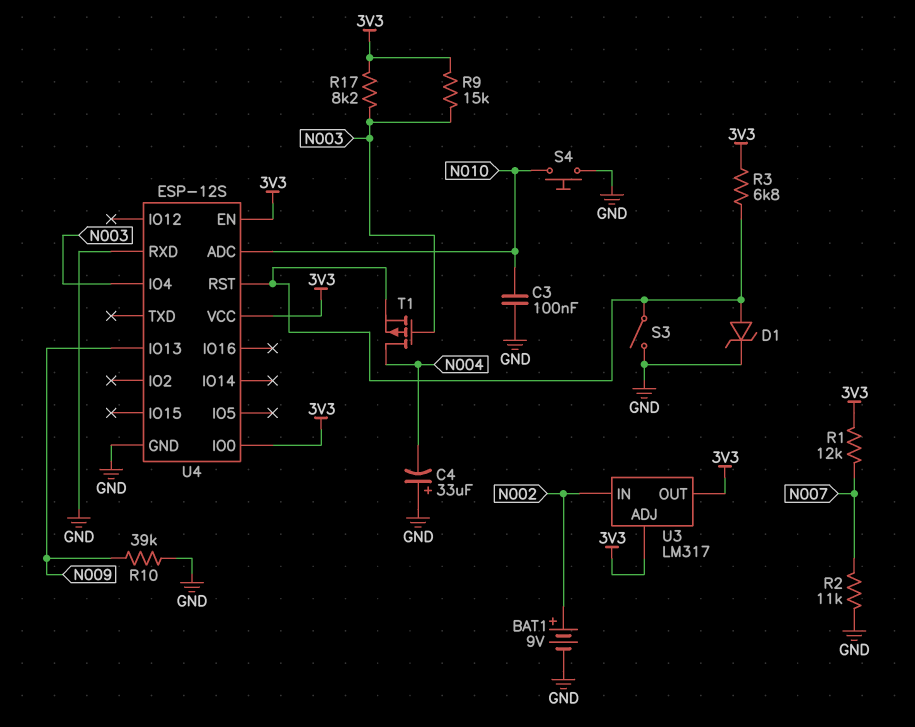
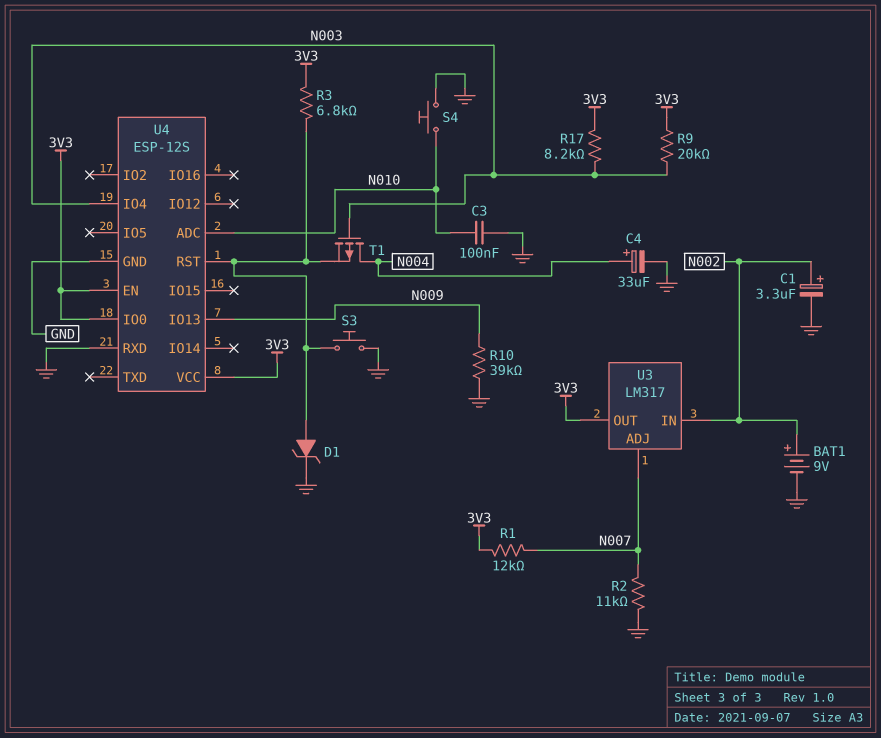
C1: none -> 3.3uF (plus N002, minus GND)
C4: 33uF (plus GND, minus N004) -> 33uF (plus N004, minus GND)
R9: 15k (3V3, N003) -> 20k (3V3, N003)
S3: switch (GND, U4/RST) -> button (GND, U4/RST)
U3 pin ADJ: 3V3 -> N007

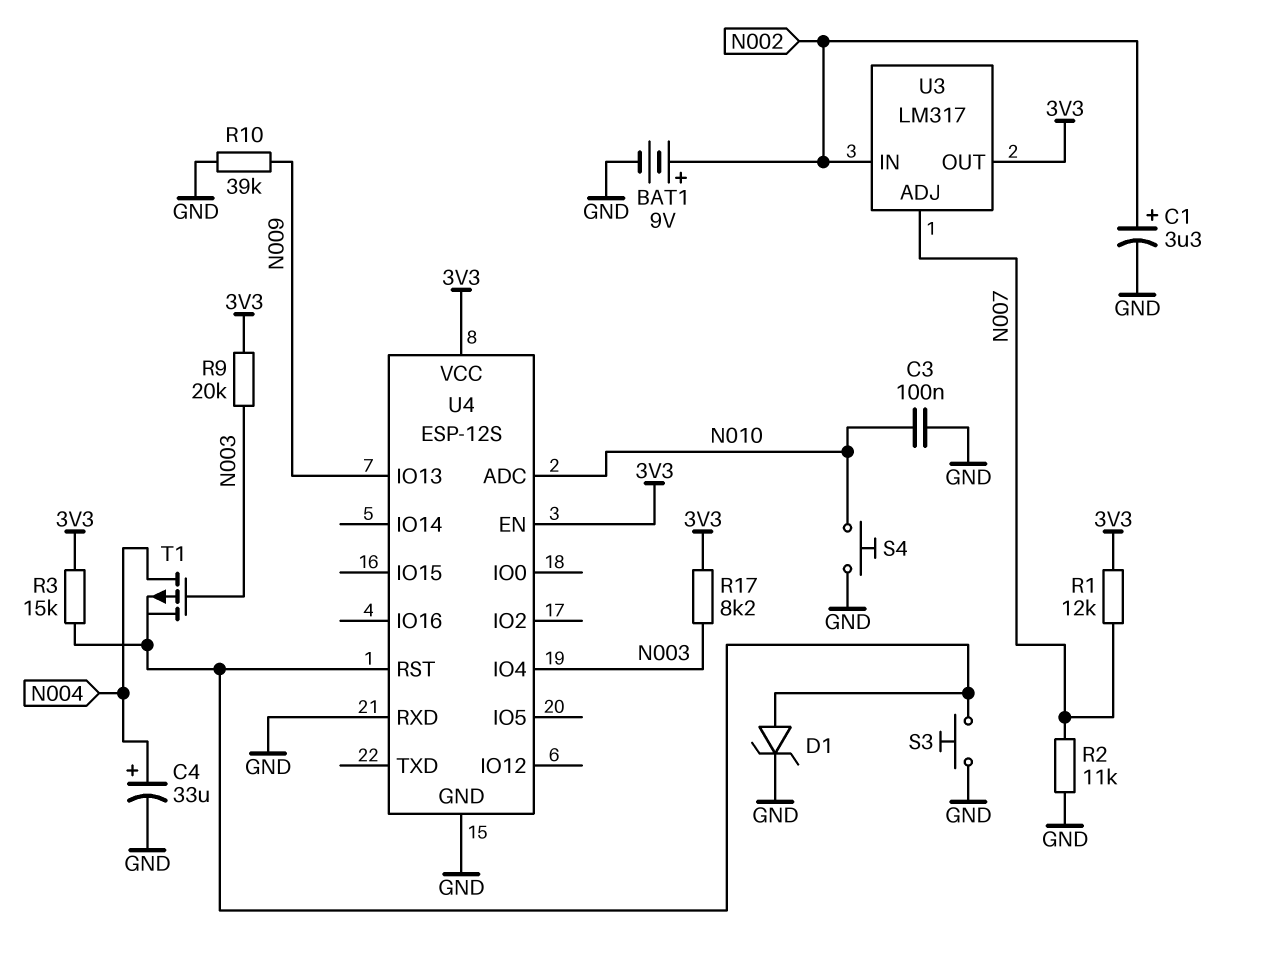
R3: 6.8k (3V3, U4/RST) -> 15k (3V3, U4/RST)
U4 pin IO0: 3V3 -> none

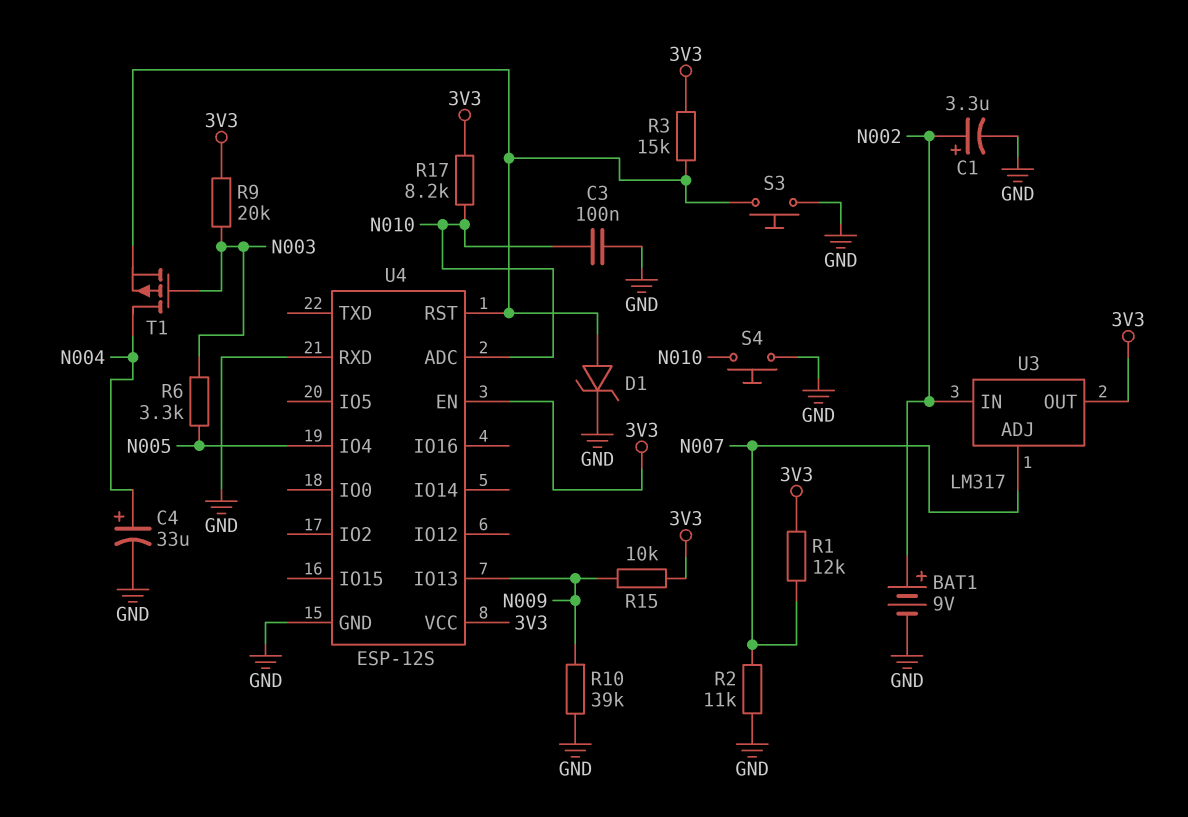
R6: none -> 3.3k (N003, N005)
R15: none -> 10k (3V3, N009)
R17: 8.2k (3V3, N003) -> 8.2k (3V3, N010)
U4 pin IO4: N003 -> N005

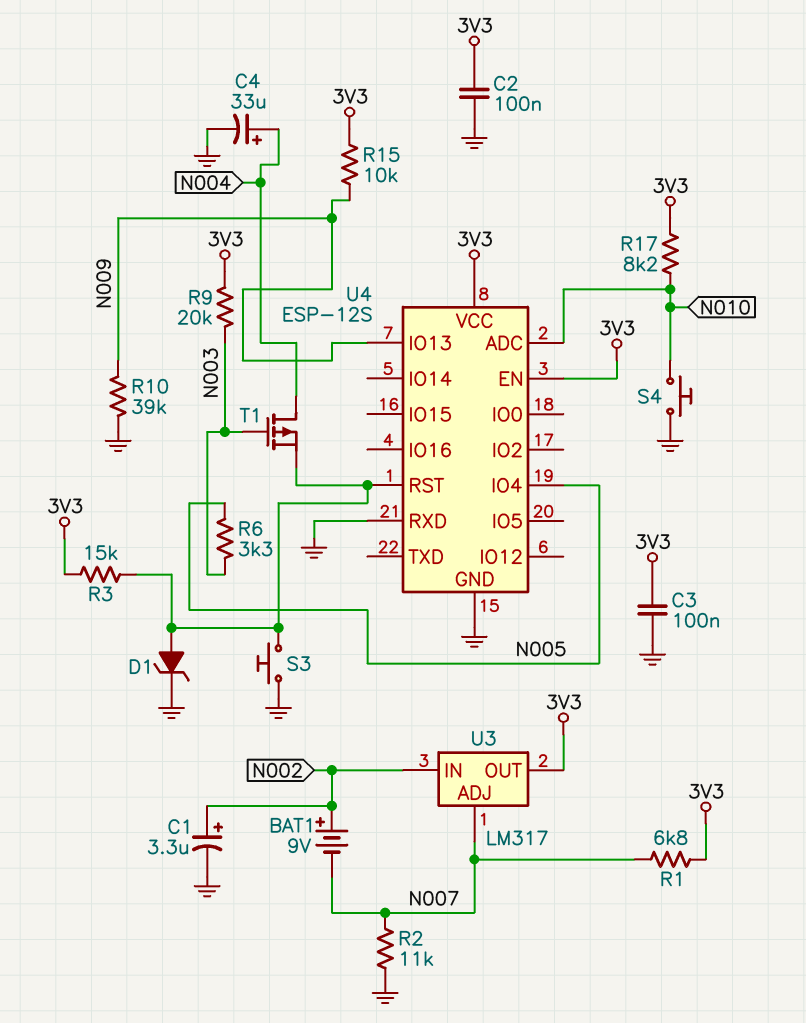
BAT1: 9V (plus N002, minus GND) -> 9V (plus N002, minus N007)
C2: none -> 100nF (3V3, GND)
C3: 100nF (GND, N010) -> 100nF (3V3, GND)
R1: 12k (3V3, N007) -> 6.8k (3V3, N007)

